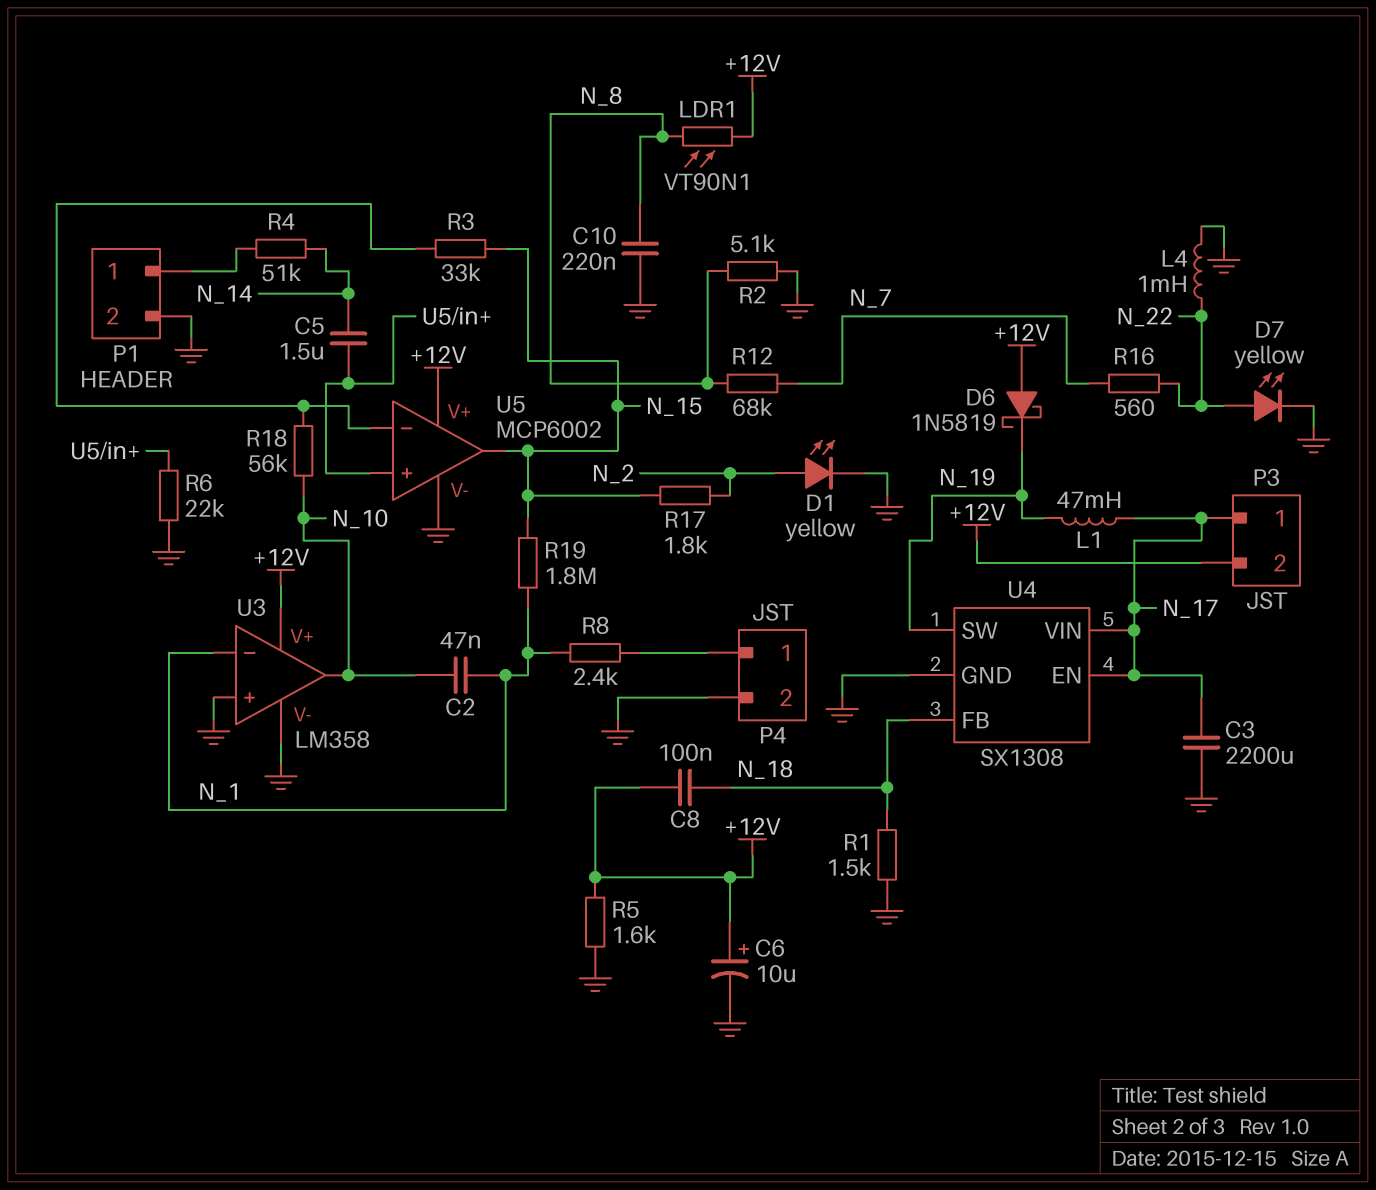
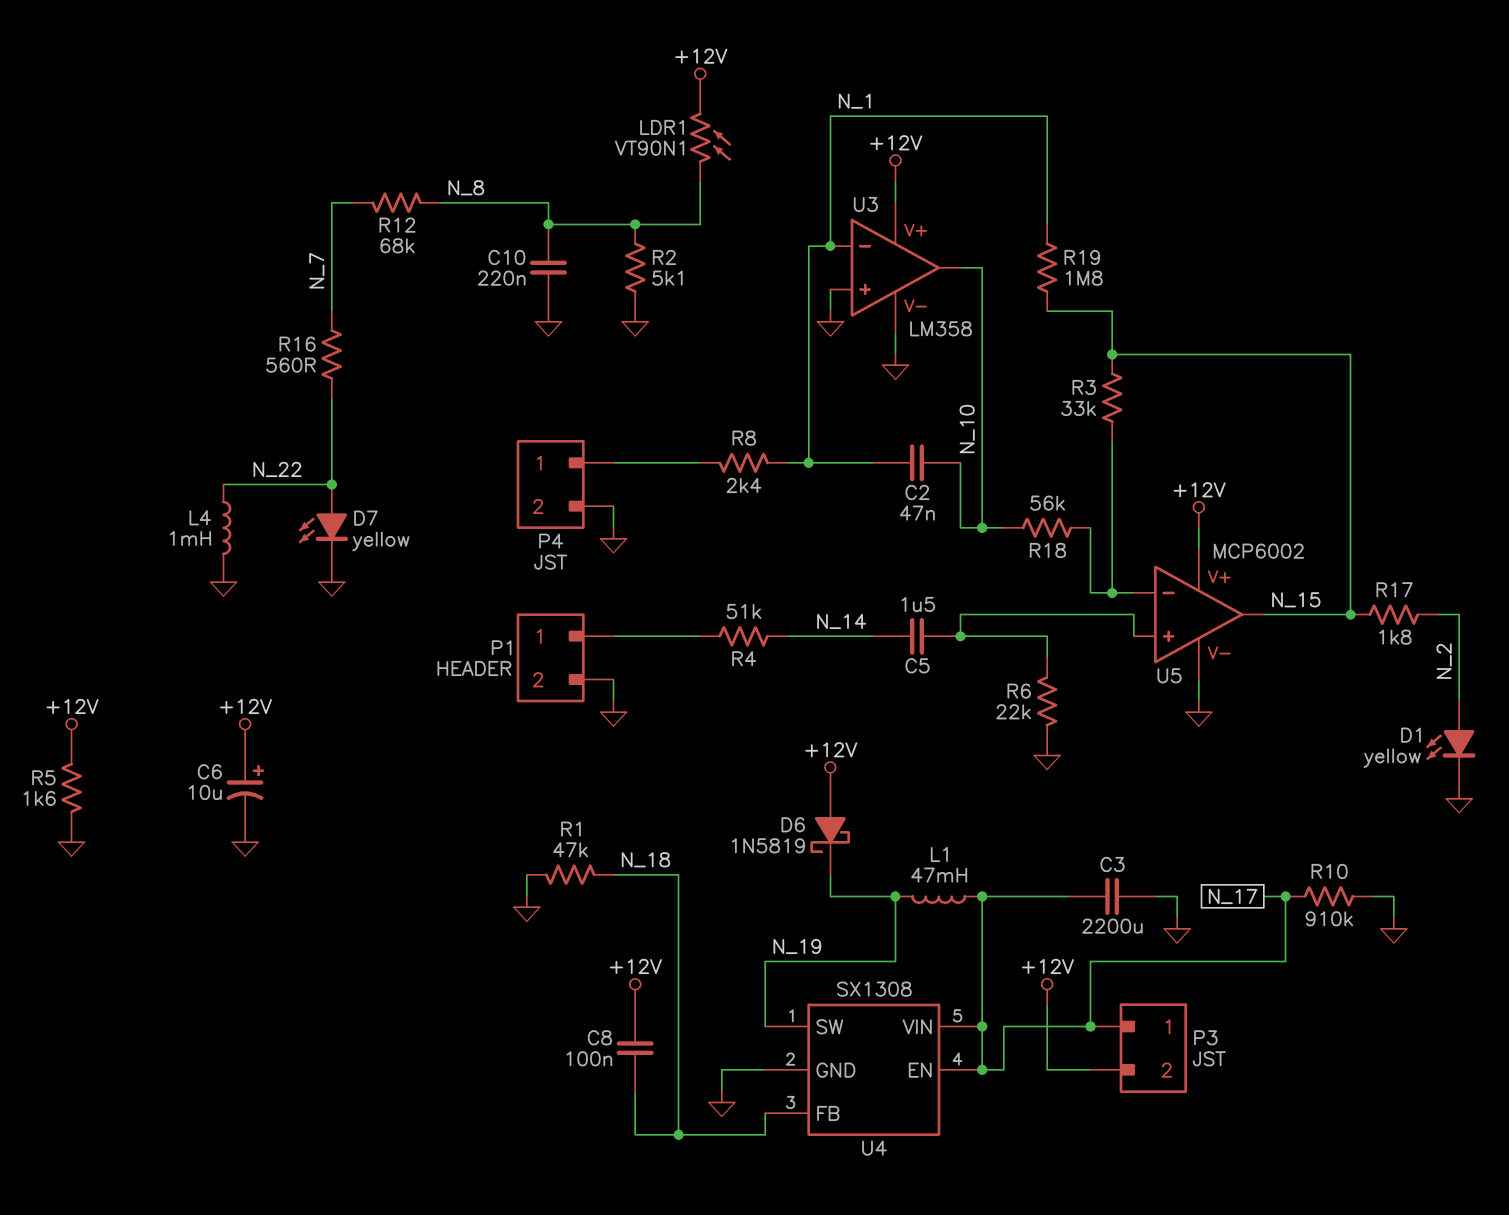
R1: 1.5k (GND, N_18) -> 47k (GND, N_18)
R10: none -> 910k (GND, N_17)

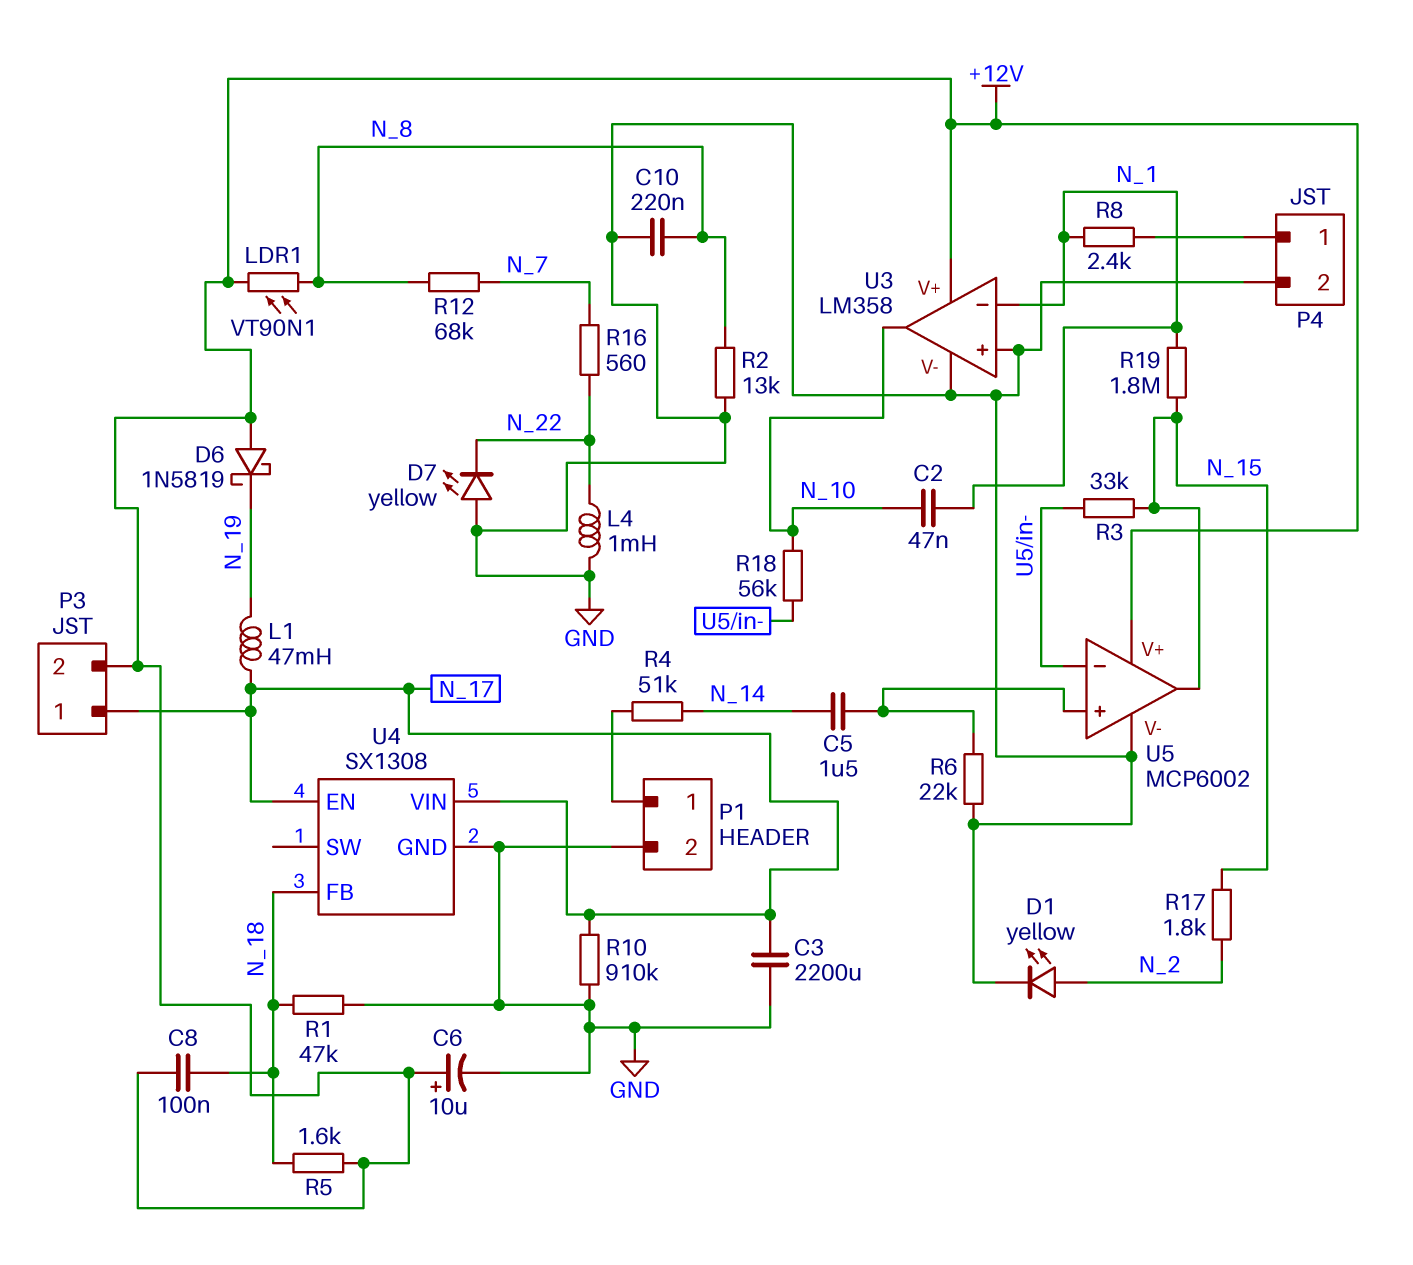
D7: LED yellow (A N_22, K GND) -> LED yellow (A GND, K N_22)
R2: 5.1k (GND, N_8) -> 13k (GND, N_8)
R5: 1.6k (+12V, GND) -> 1.6k (+12V, N_18)
U4 pin SW: N_19 -> none

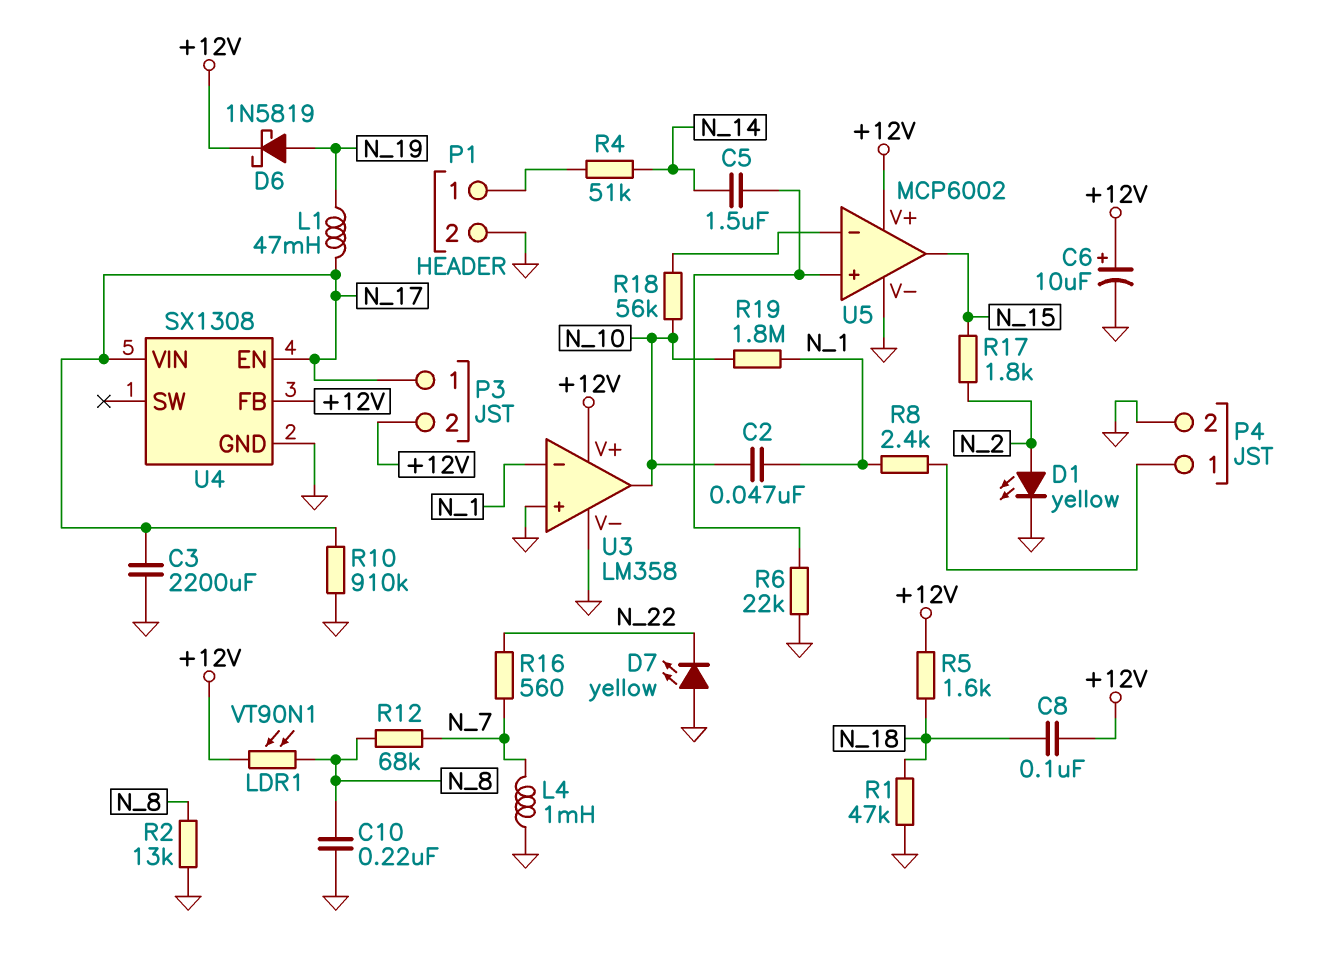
D6: schottky 1N5819 (A +12V, K N_19) -> schottky 1N5819 (A N_19, K +12V)
L4: 1mH (GND, N_22) -> 1mH (GND, N_7)
R3: 33k (N_15, U5/in-) -> none
R19: 1.8M (N_1, N_15) -> 1.8M (N_1, N_10)
U4 pin FB: N_18 -> +12V

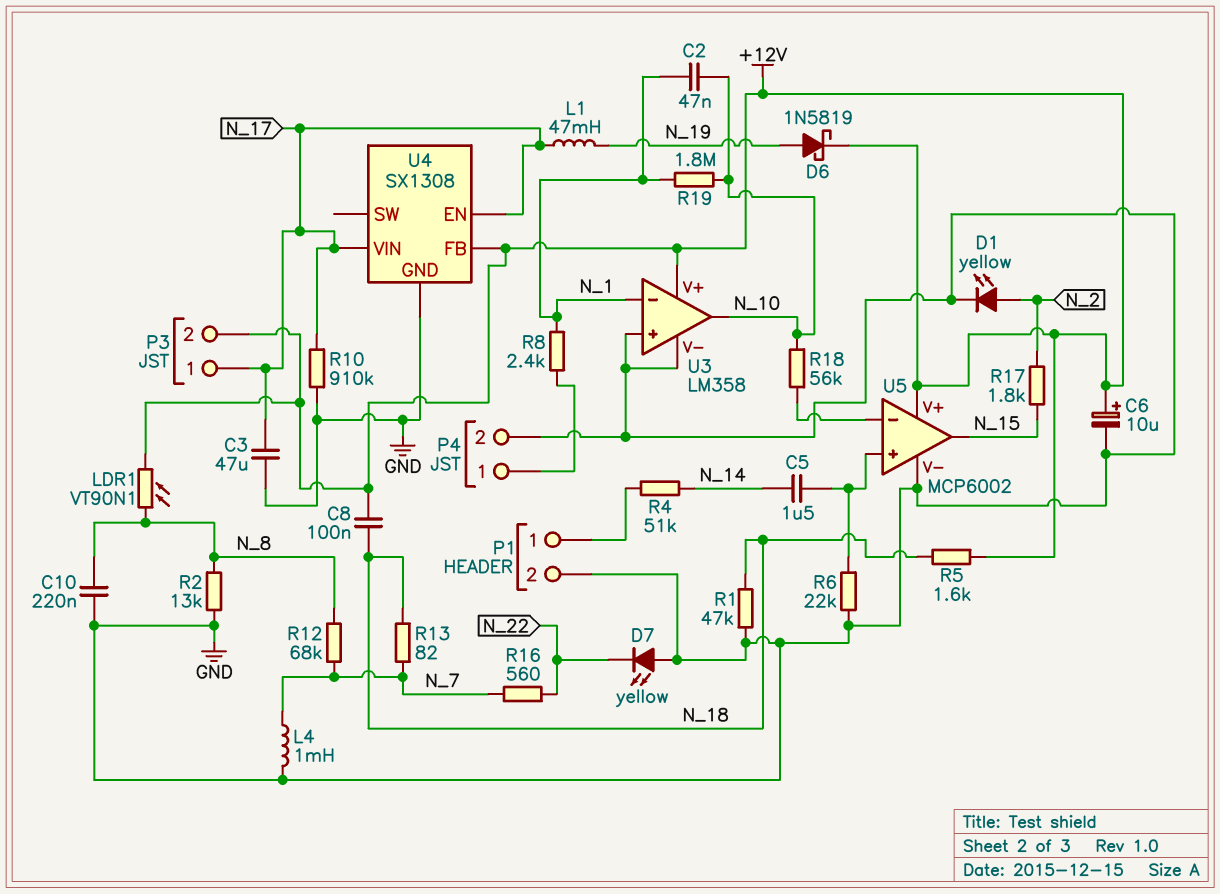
C3: 2200uF (GND, N_17) -> 47uF (GND, N_17)
R13: none -> 82 (N_7, N_18)

